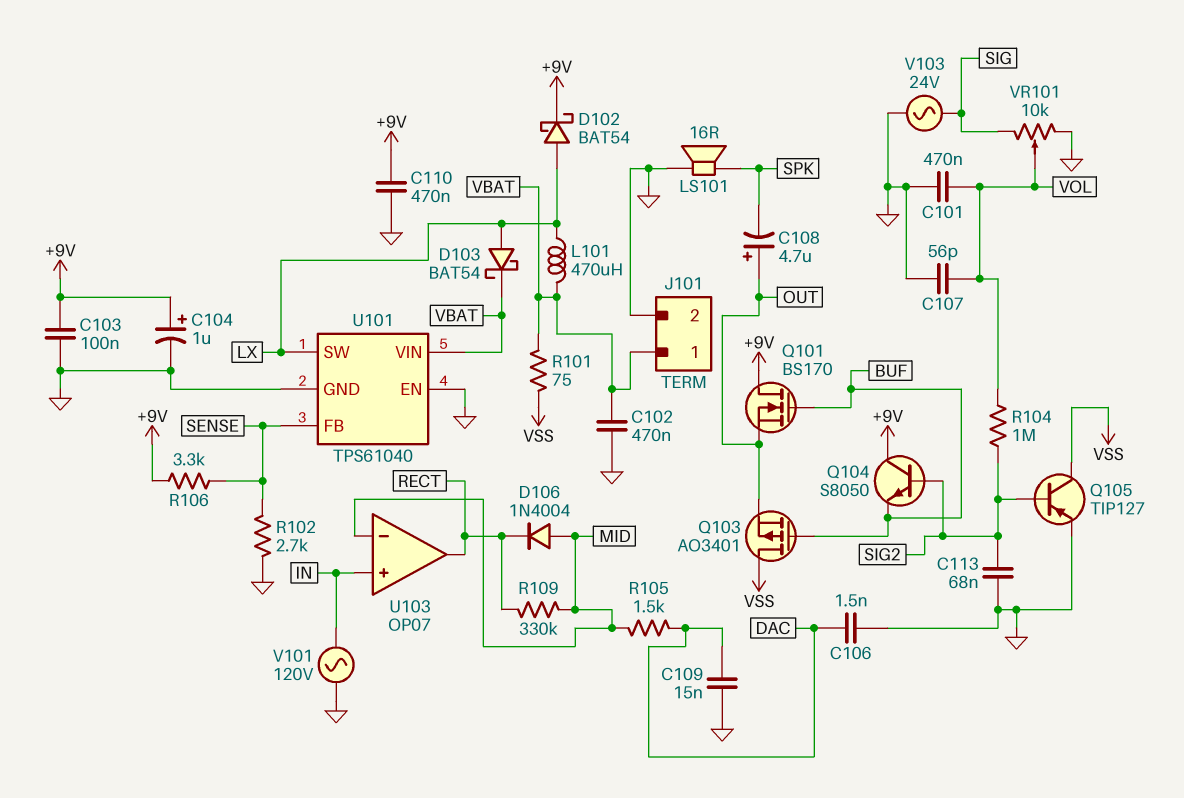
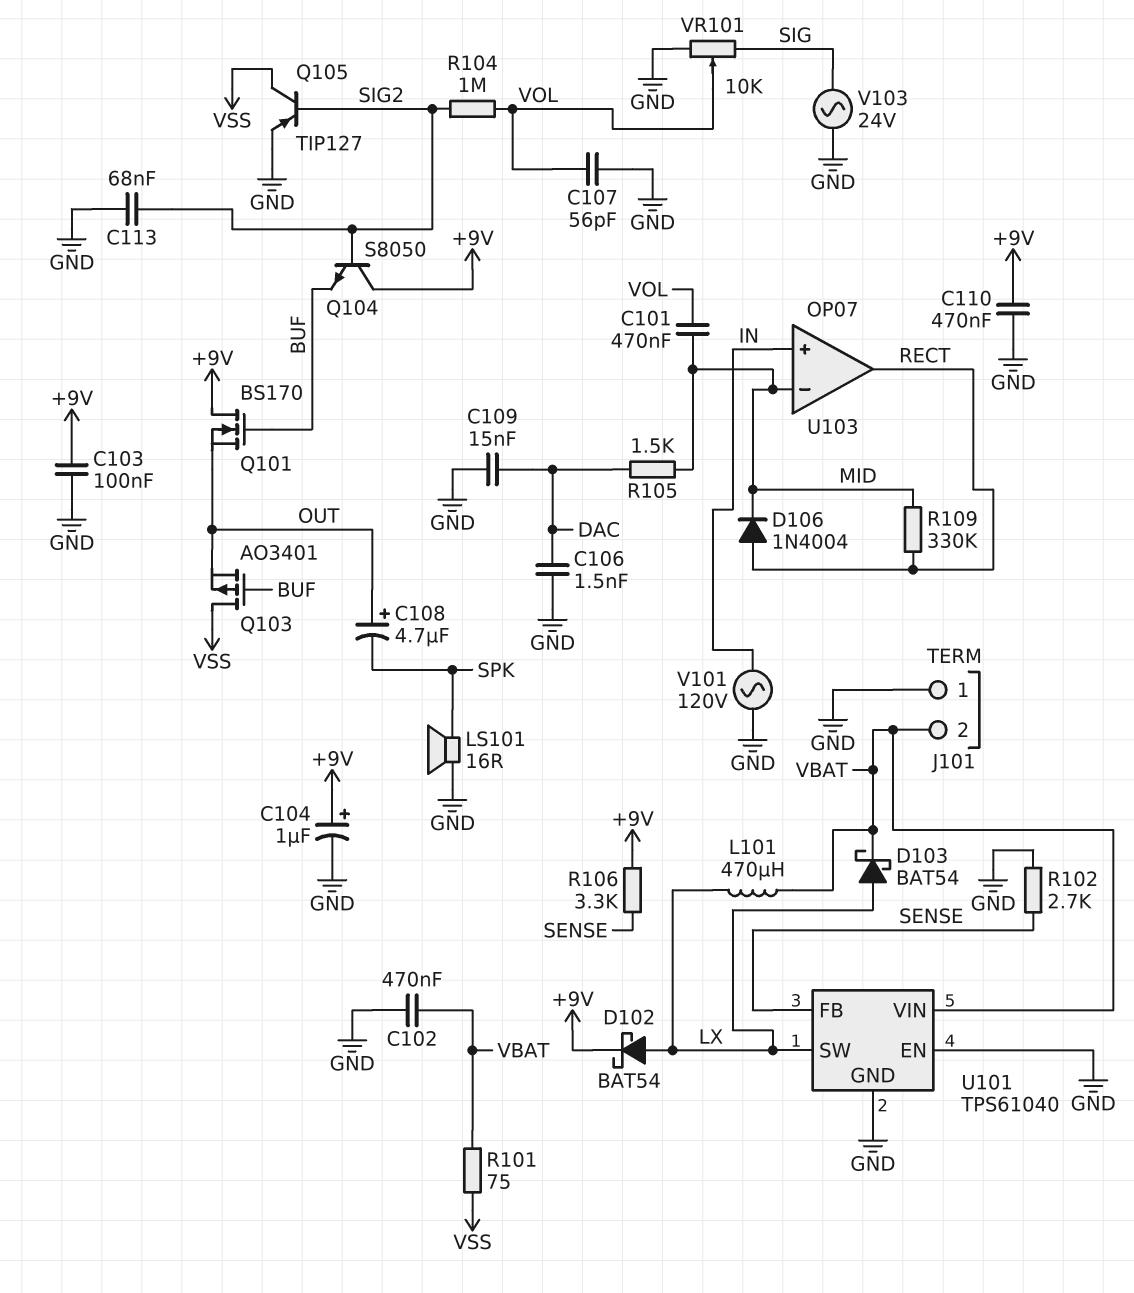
C101: 470nF (GND, VOL) -> 470nF (MID, VOL)
D106: diode 1N4004 (A MID, K RECT) -> diode 1N4004 (A RECT, K MID)
J101 pin 1: VBAT -> GND
J101 pin 2: GND -> VBAT

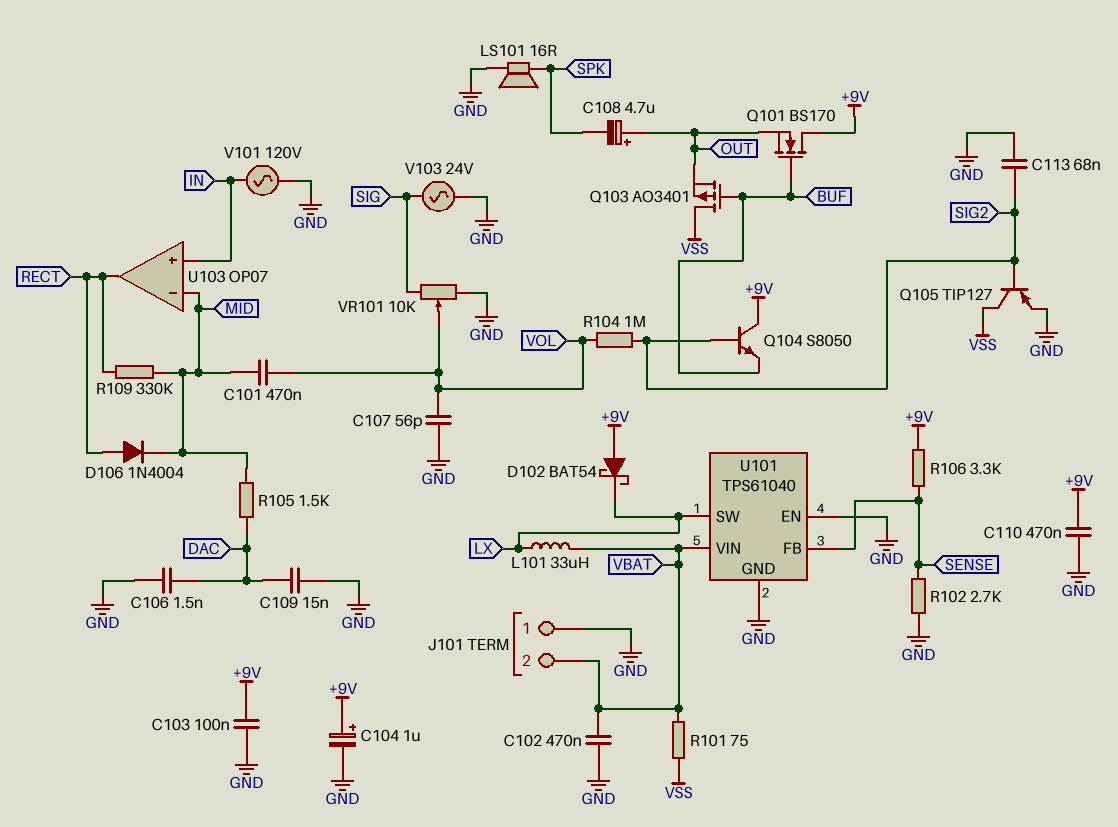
D102: schottky BAT54 (A LX, K +9V) -> schottky BAT54 (A +9V, K LX)
D103: schottky BAT54 (A LX, K VBAT) -> none
L101: 470uH (LX, VBAT) -> 33uH (LX, VBAT)

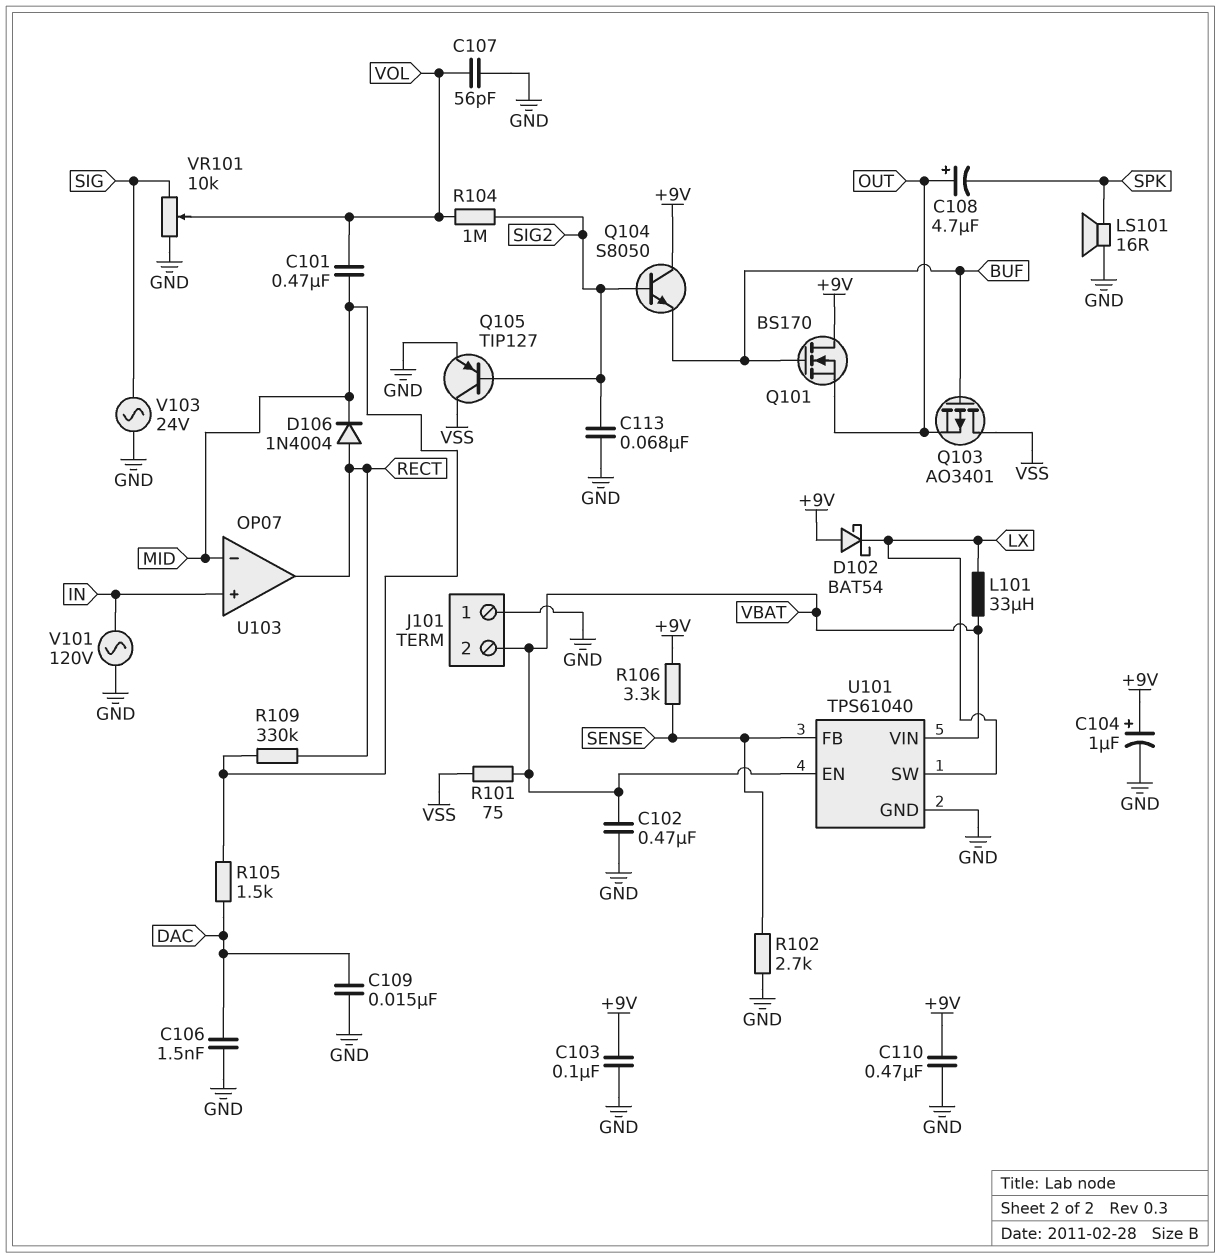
U101 pin EN: GND -> VBAT

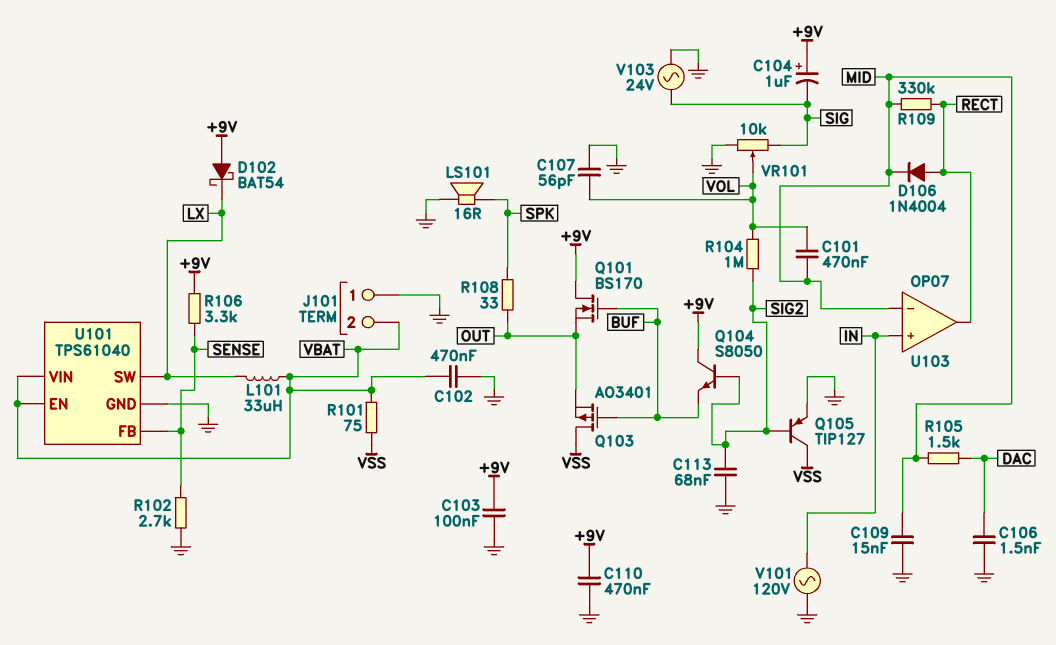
C104: 1uF (plus +9V, minus GND) -> 1uF (plus +9V, minus SIG)
C108: 4.7uF (plus OUT, minus SPK) -> none
C109: 15nF (DAC, GND) -> 15nF (GND, MID)
R108: none -> 33 (OUT, SPK)

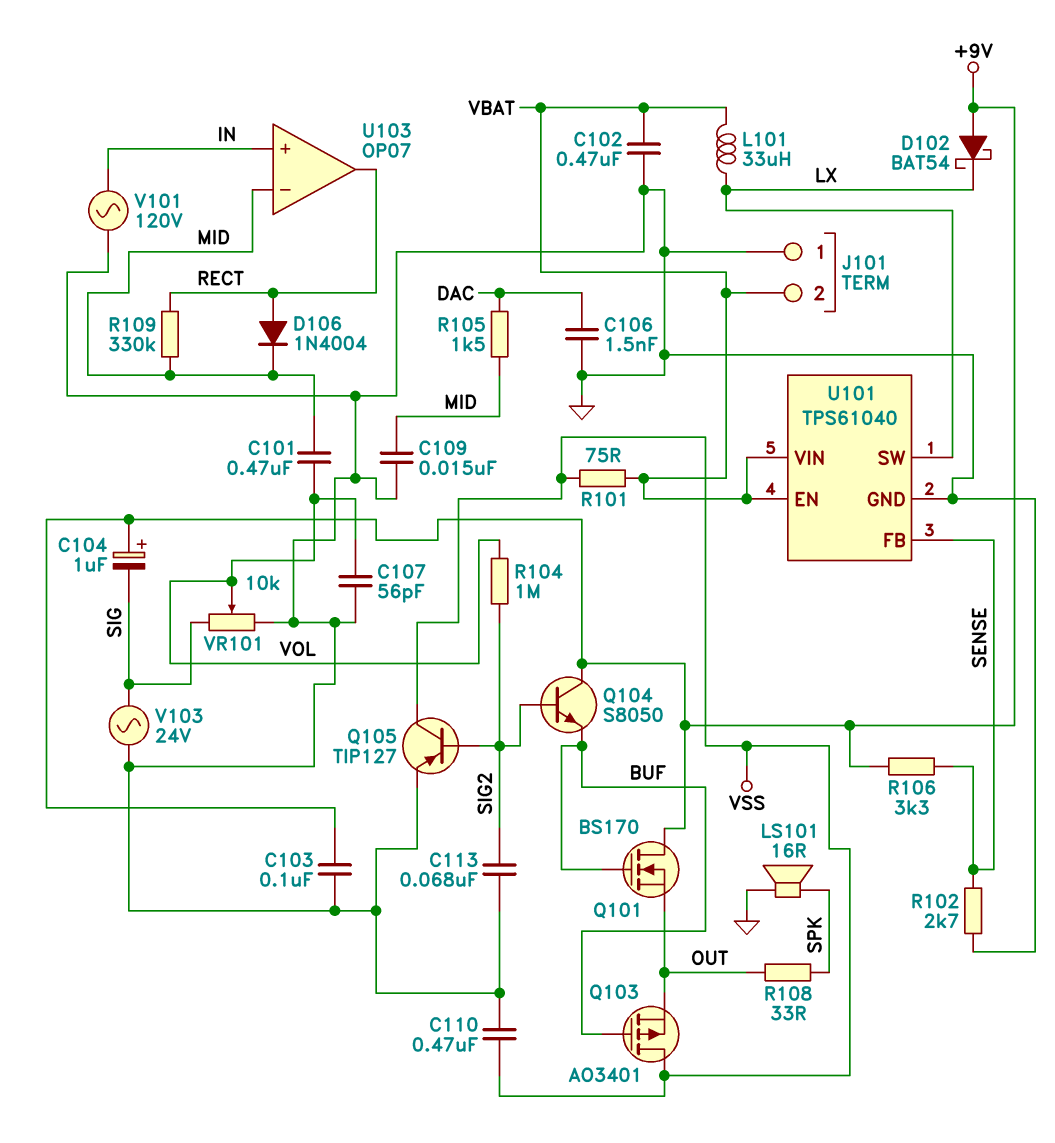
C110: 470nF (+9V, GND) -> 470nF (GND, VSS)

